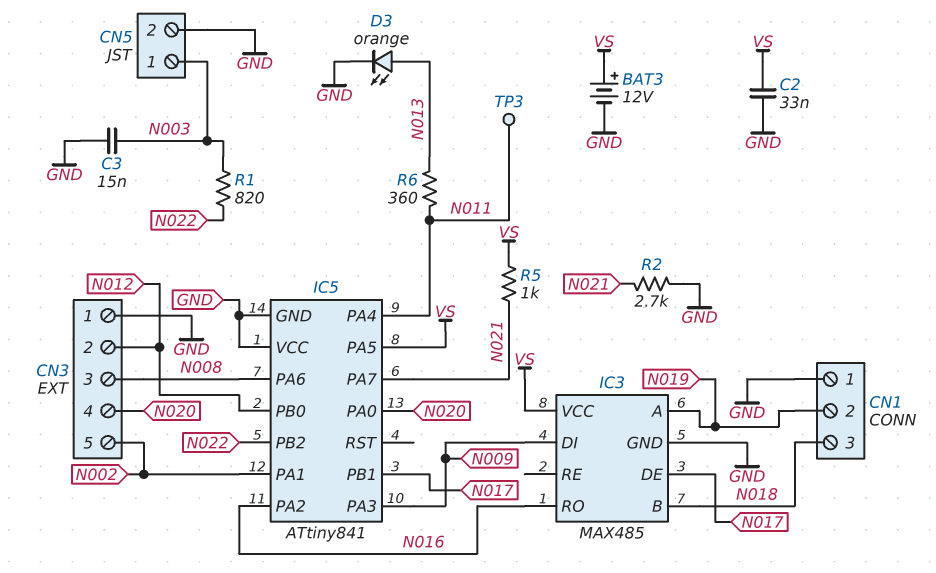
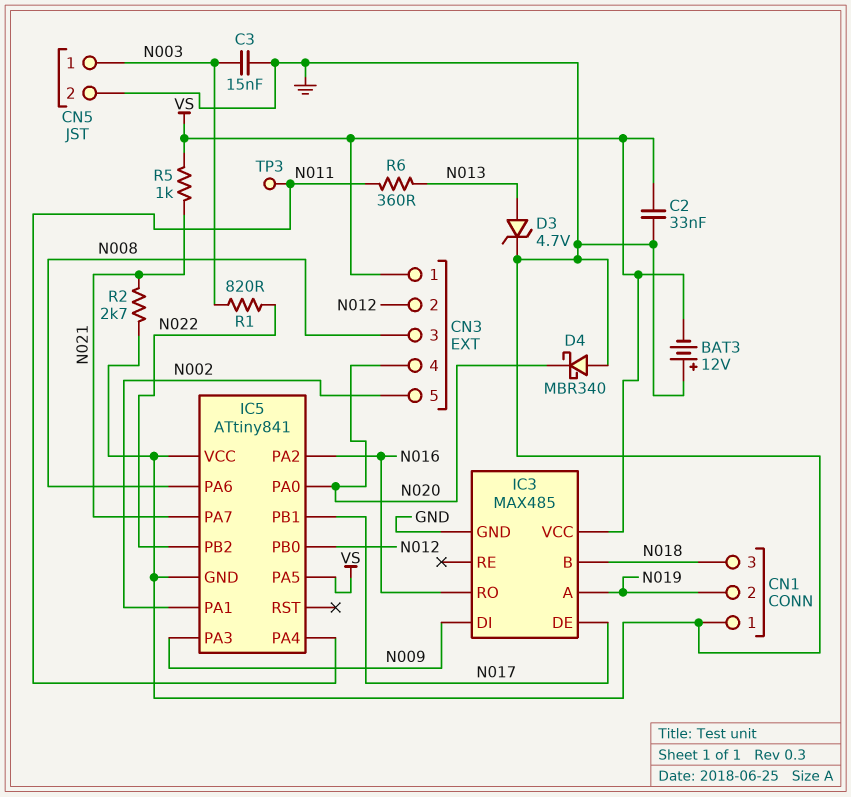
BAT3: 12V (plus VS, minus GND) -> 12V (plus GND, minus VS)
CN3 pin 1: GND -> VS
D3: LED orange (A N013, K GND) -> zener 4.7V (A N013, K GND)
D4: none -> schottky MBR340 (A GND, K N020)

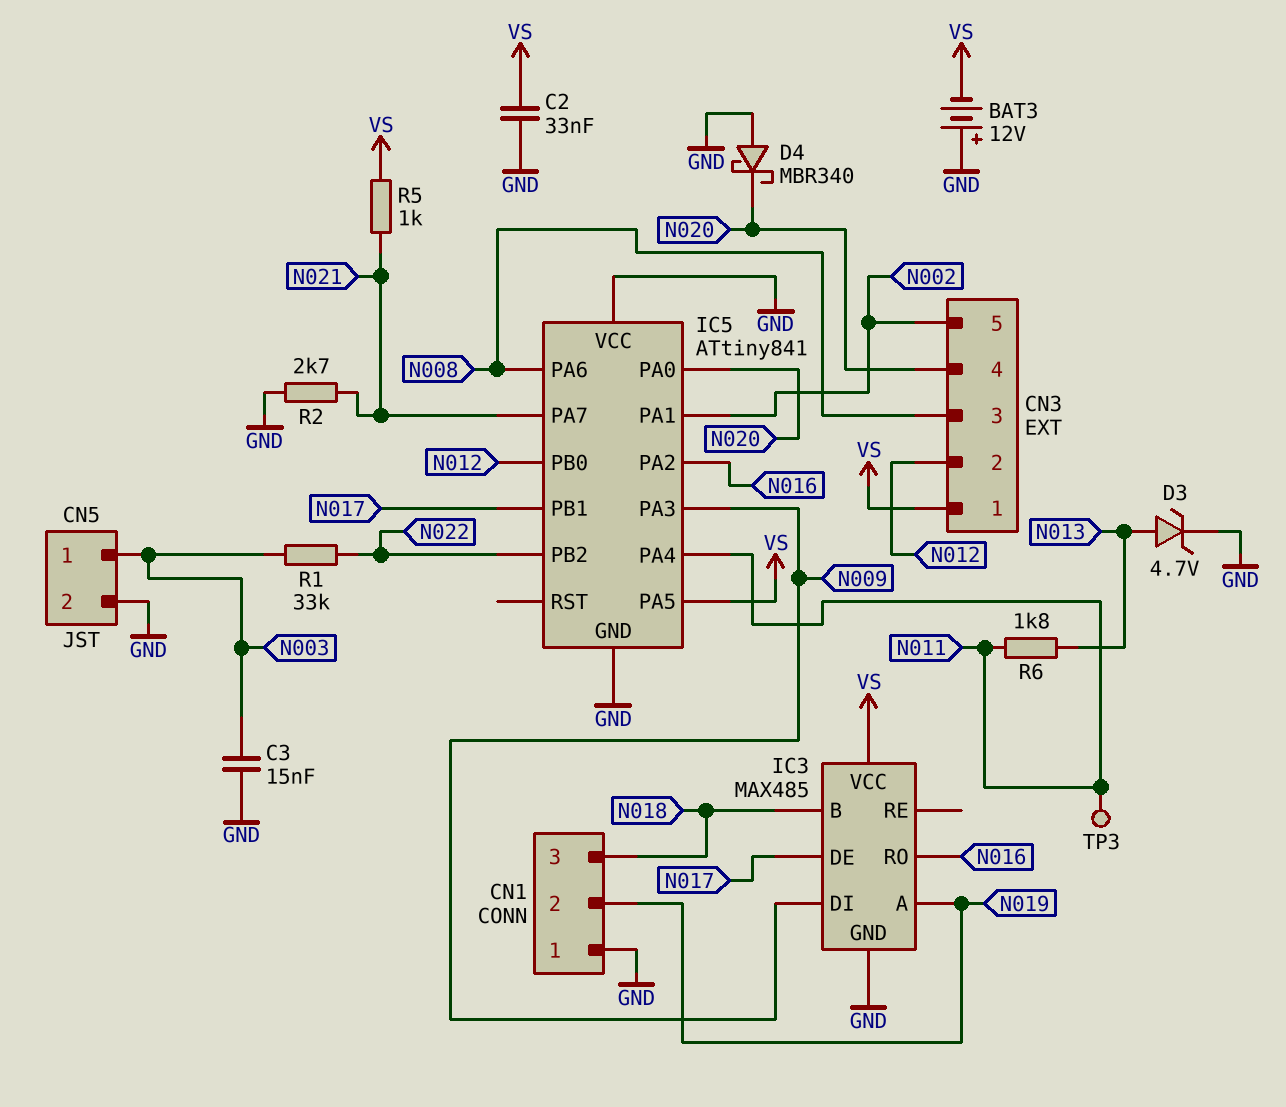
R1: 820 (N003, N022) -> 33k (N003, N022)
R6: 360 (N011, N013) -> 1.8k (N011, N013)

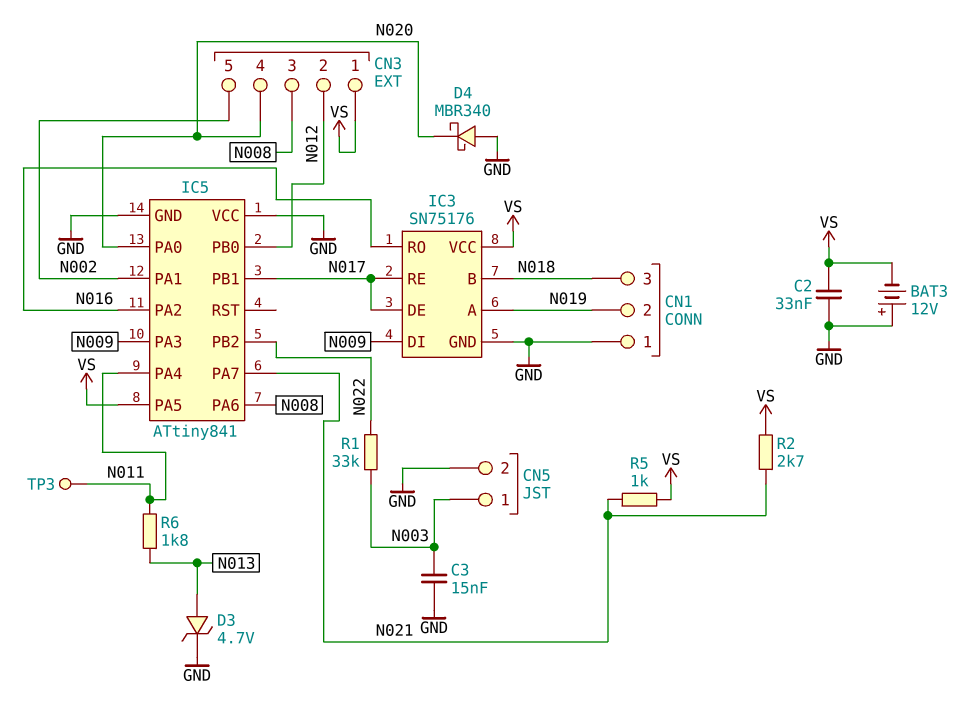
IC3: MAX485 -> SN75176
IC3 pin RE: none -> N017
R2: 2.7k (GND, N021) -> 2.7k (N021, VS)

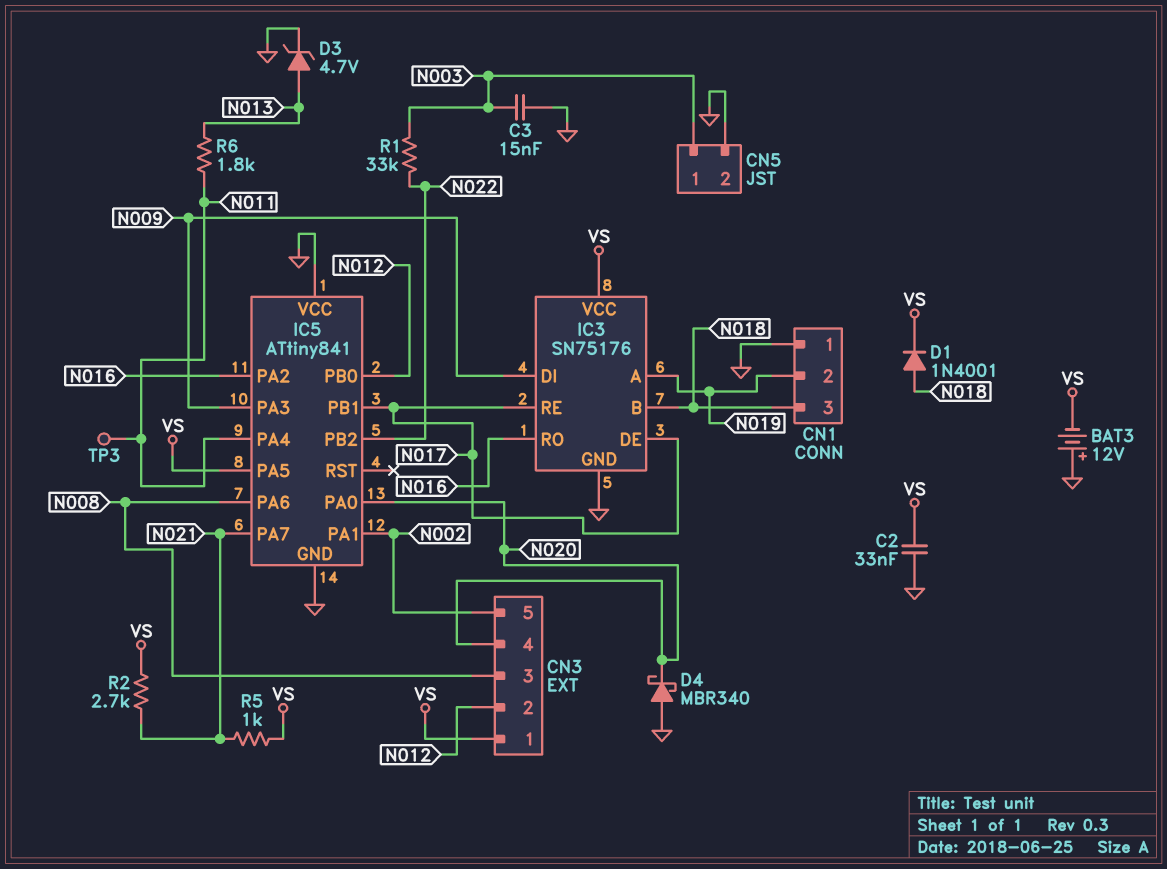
D1: none -> diode 1N4001 (A N018, K VS)

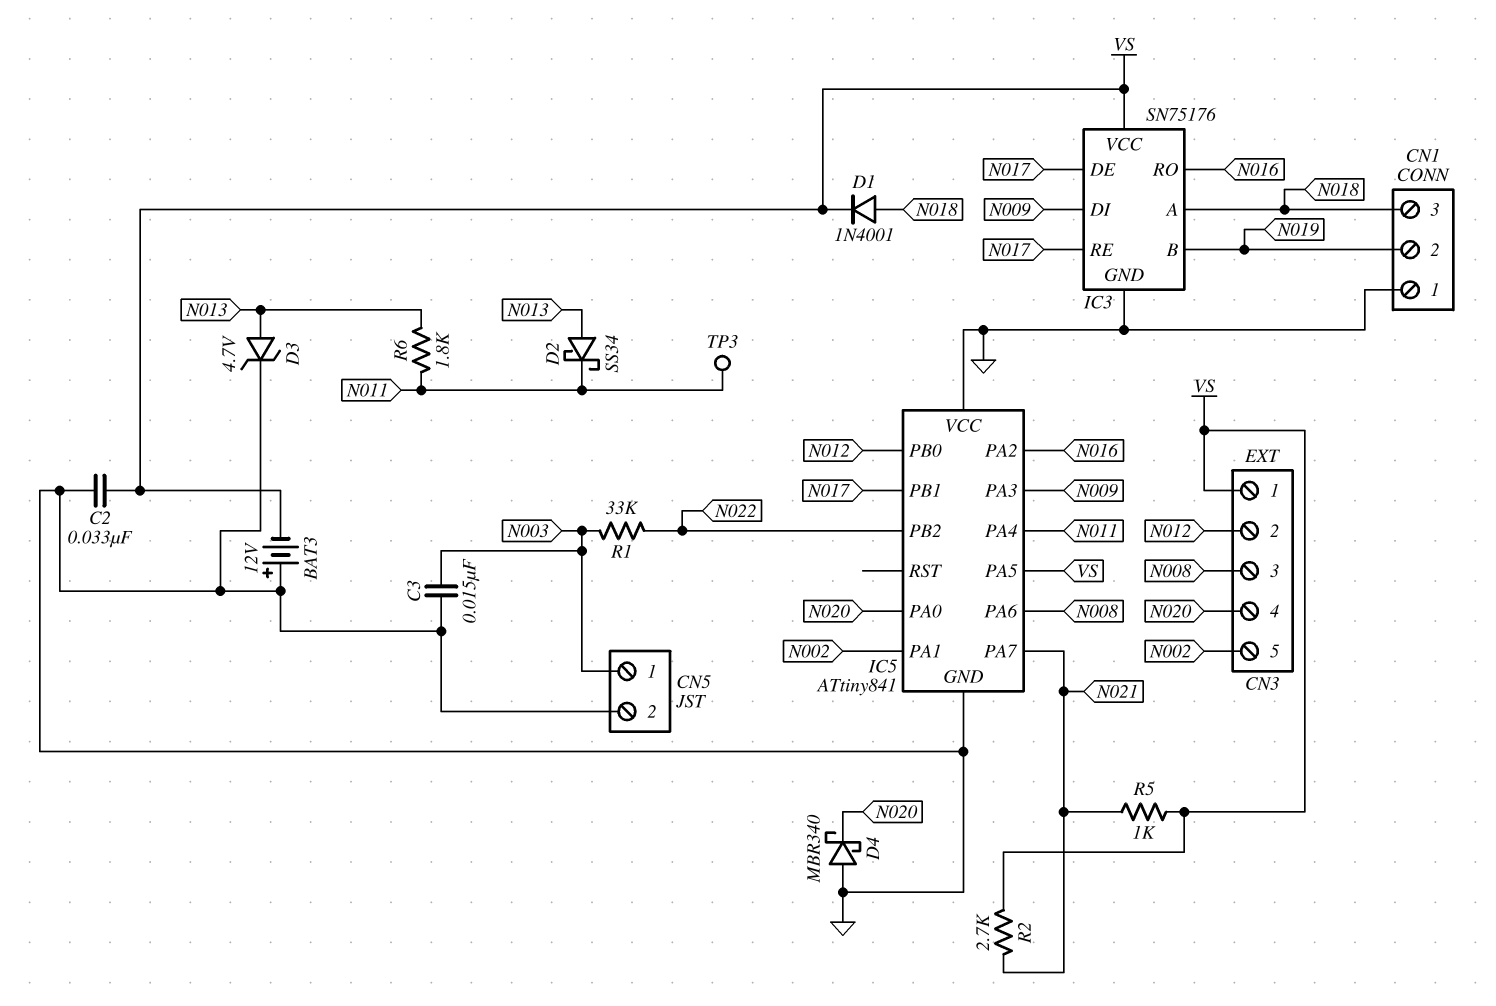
D2: none -> schottky SS34 (A N013, K N011)
IC3 pin A: N019 -> N018
IC3 pin B: N018 -> N019

